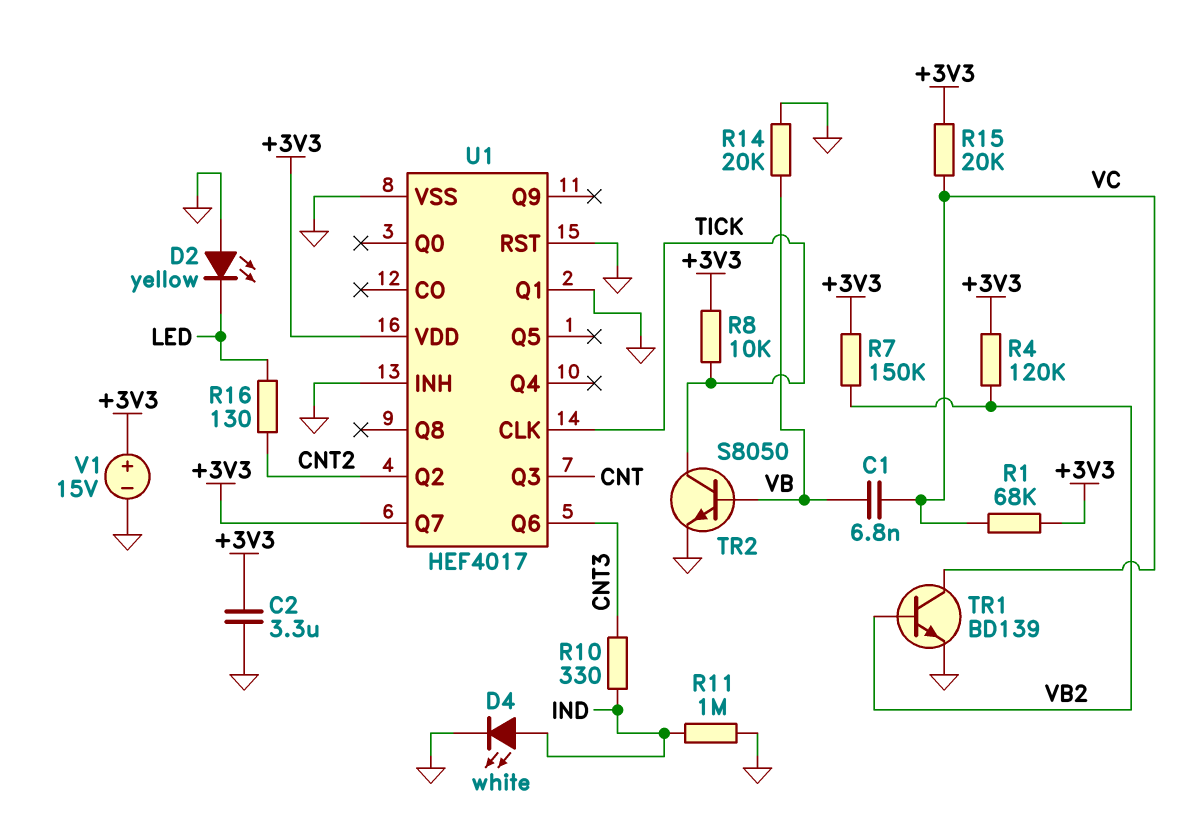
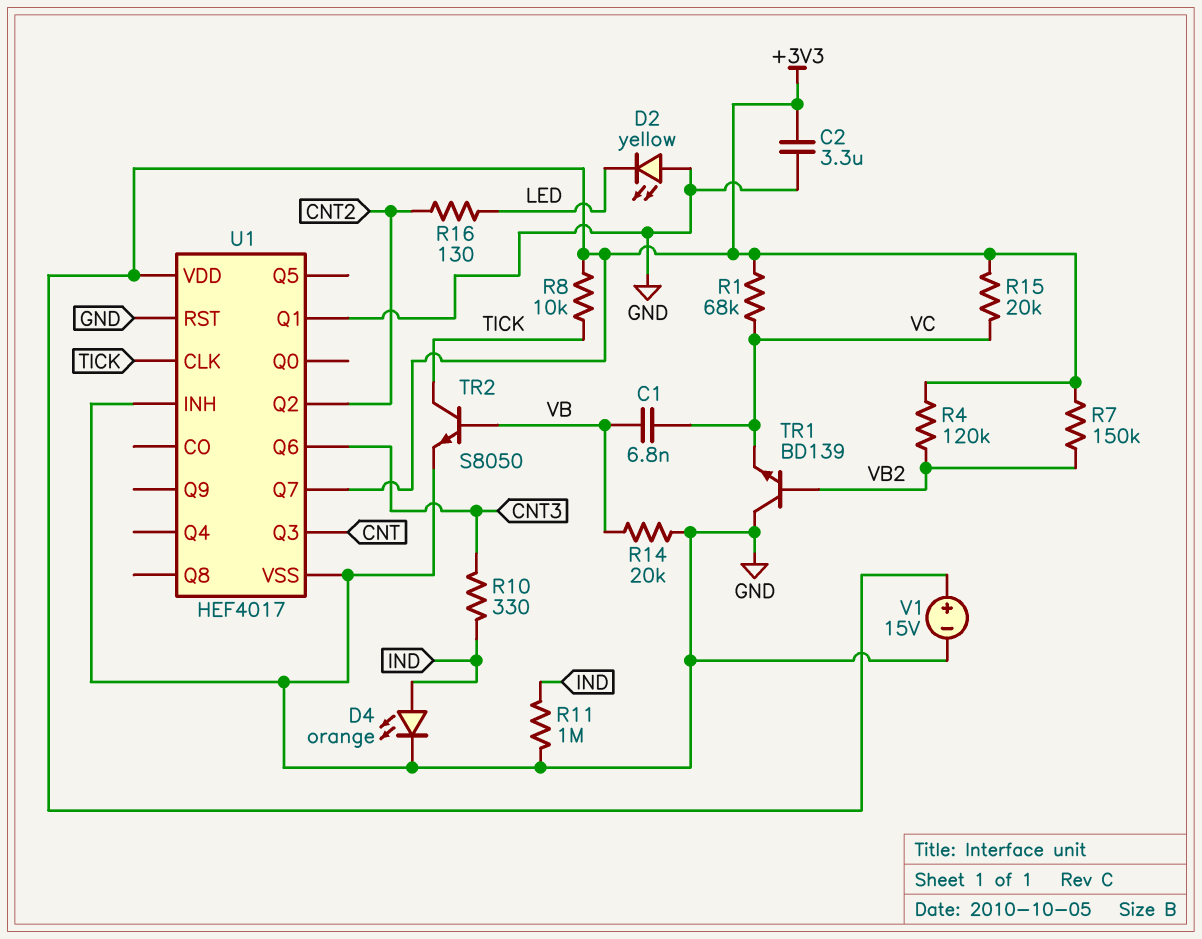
D4: LED white (A IND, K GND) -> LED orange (A IND, K GND)
TR1: NPN BD139 (B VB2, C VC, E GND) -> NPN BD139 (B VB2, C GND, E VC)

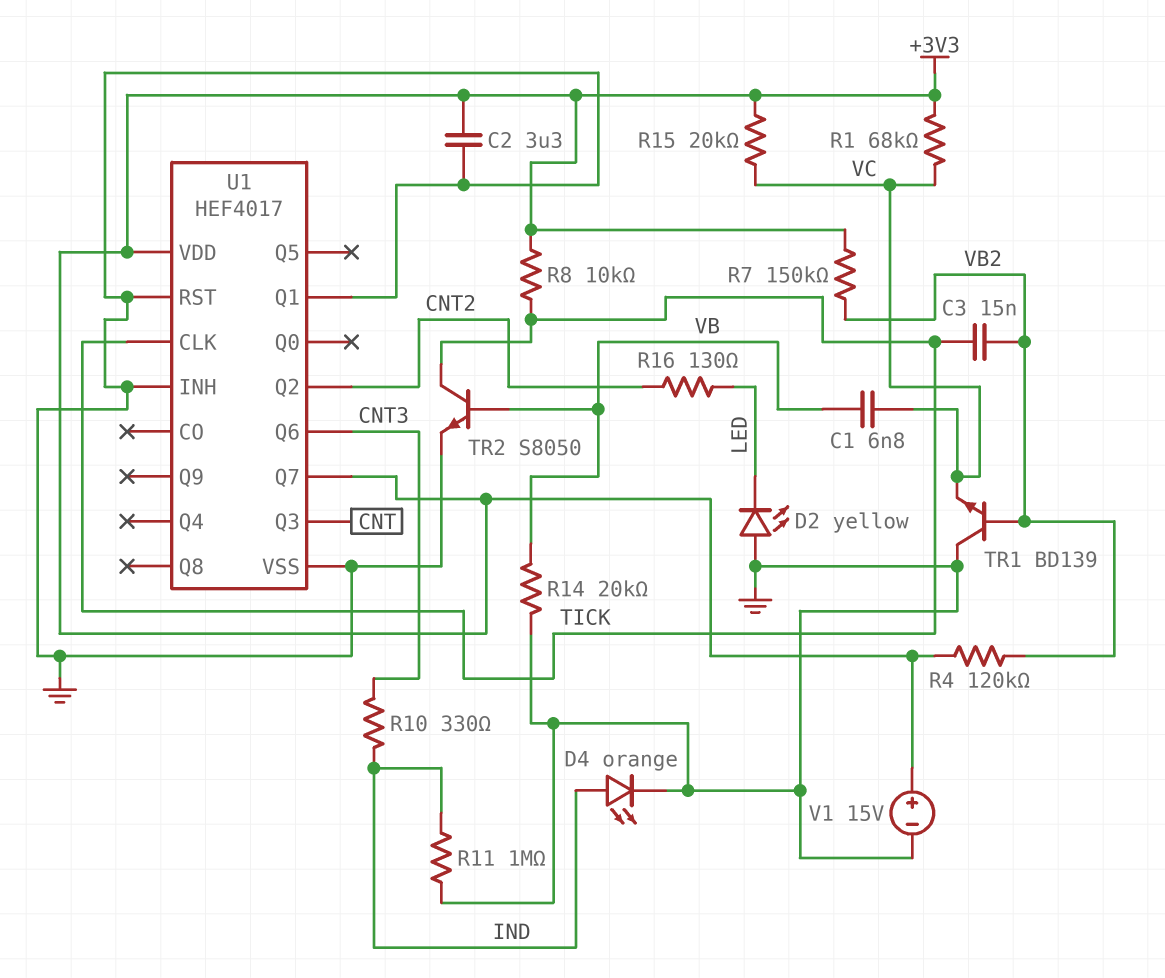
C3: none -> 15nF (TICK, VB2)

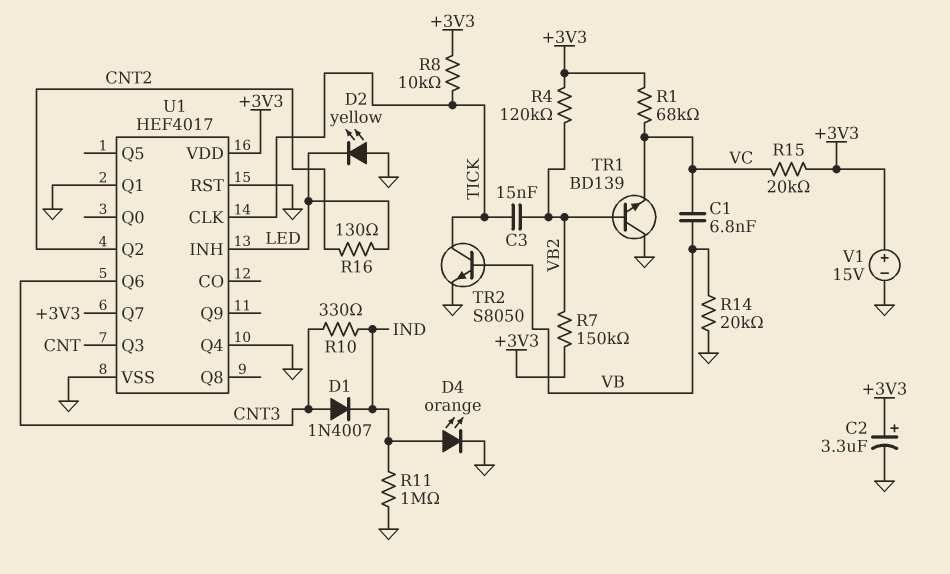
C2: 3.3uF (+3V3, GND) -> 3.3uF (plus +3V3, minus GND)
D1: none -> diode 1N4007 (A CNT3, K IND)
U1 pin INH: GND -> LED
U1 pin Q4: none -> GND

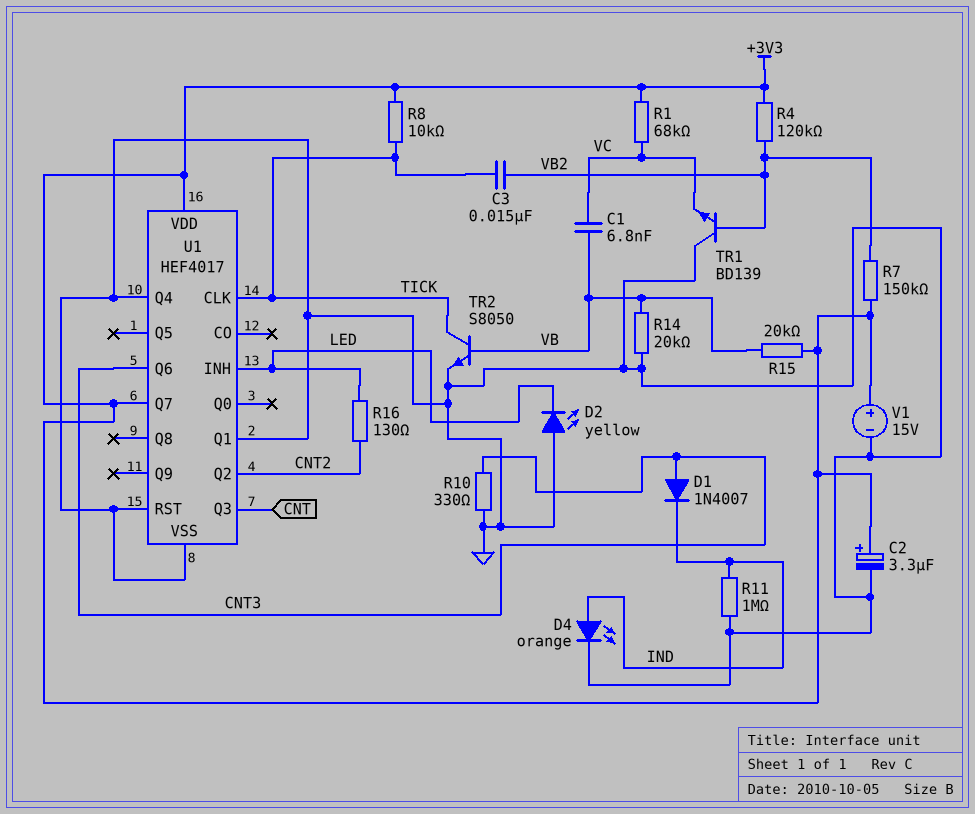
R10: 330 (CNT3, IND) -> 330 (CNT3, GND)
R15: 20k (+3V3, VC) -> 20k (+3V3, VB)

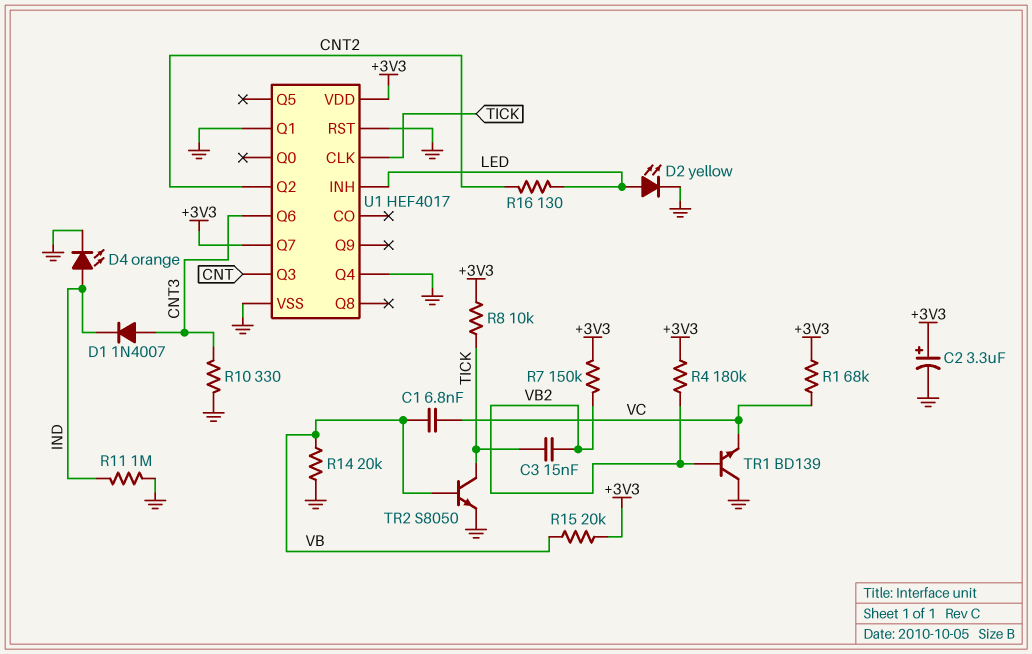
D2: LED yellow (A GND, K LED) -> LED yellow (A LED, K GND)
R4: 120k (+3V3, VB2) -> 180k (+3V3, VB2)
V1: 15V (plus +3V3, minus GND) -> none

